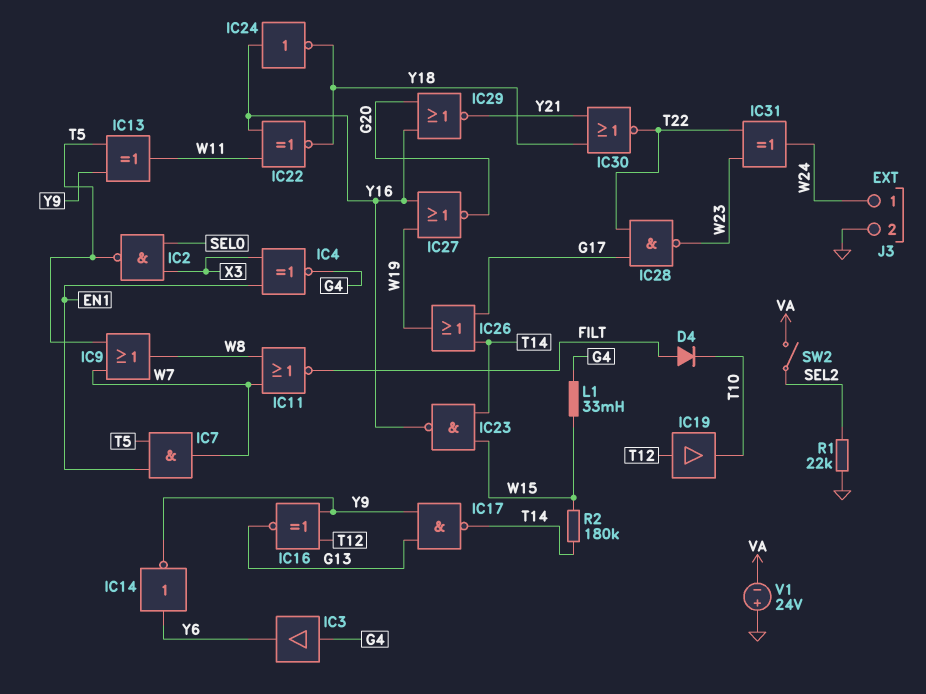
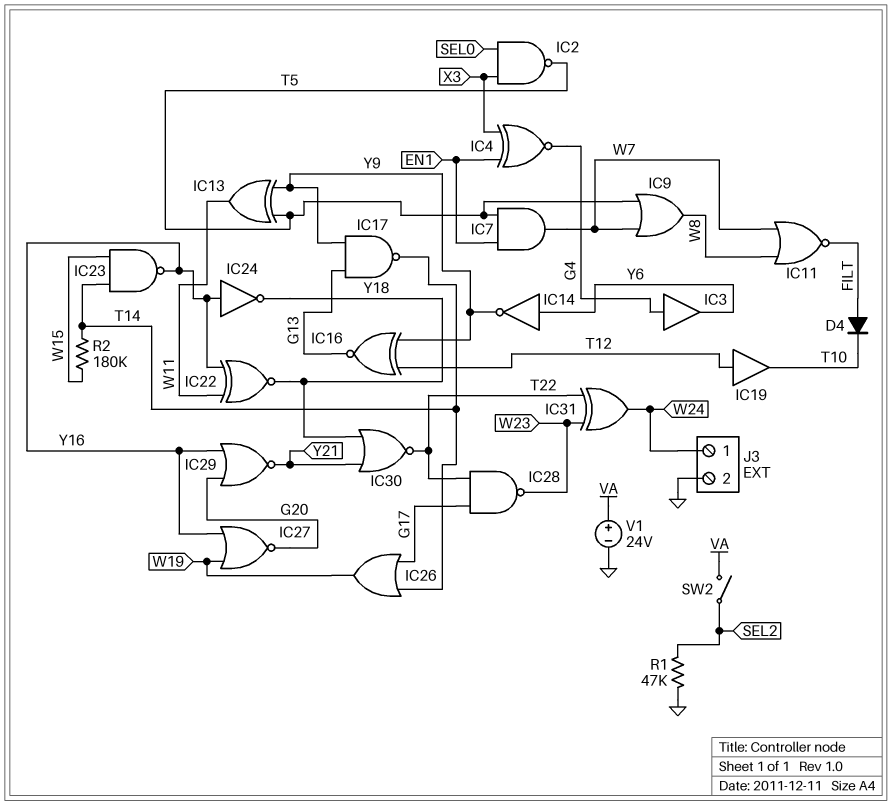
L1: 33mH (G4, W15) -> none
R1: 22k (GND, SEL2) -> 47k (GND, SEL2)
V1: 24V (plus GND, minus VA) -> 24V (plus VA, minus GND)

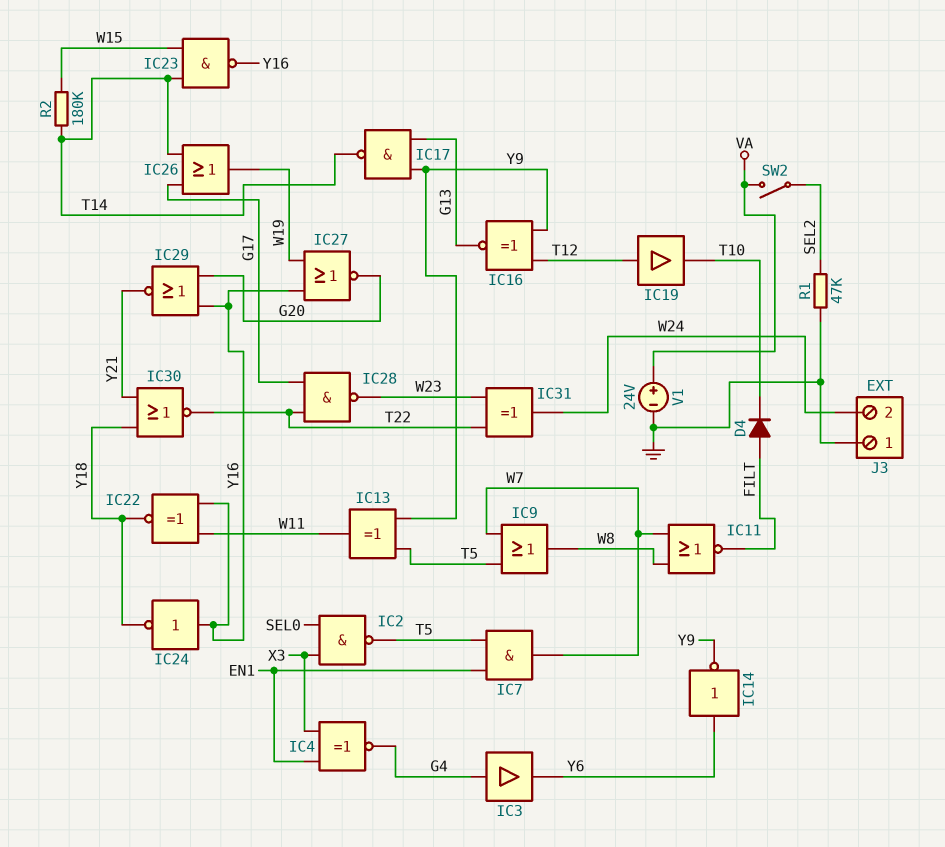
J3 pin 1: W24 -> GND
J3 pin 2: GND -> W24

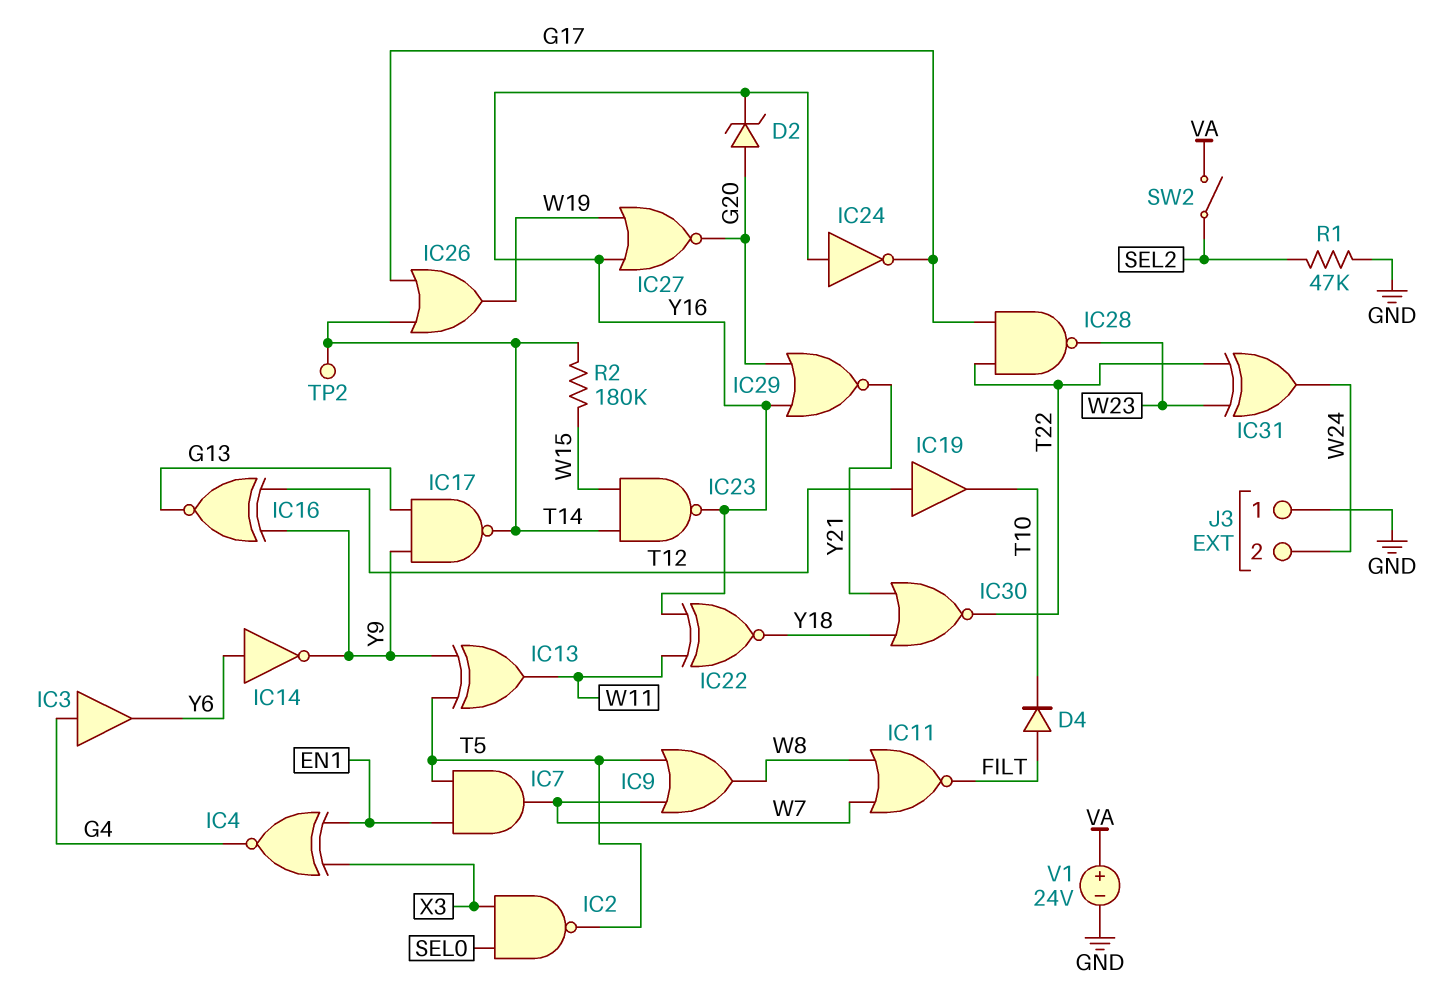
D2: none -> zener (A G20, K Y16)
IC24: NOT (in Y16, out Y18) -> NOT (in Y16, out G17)
TP2: none -> test point (T14)

